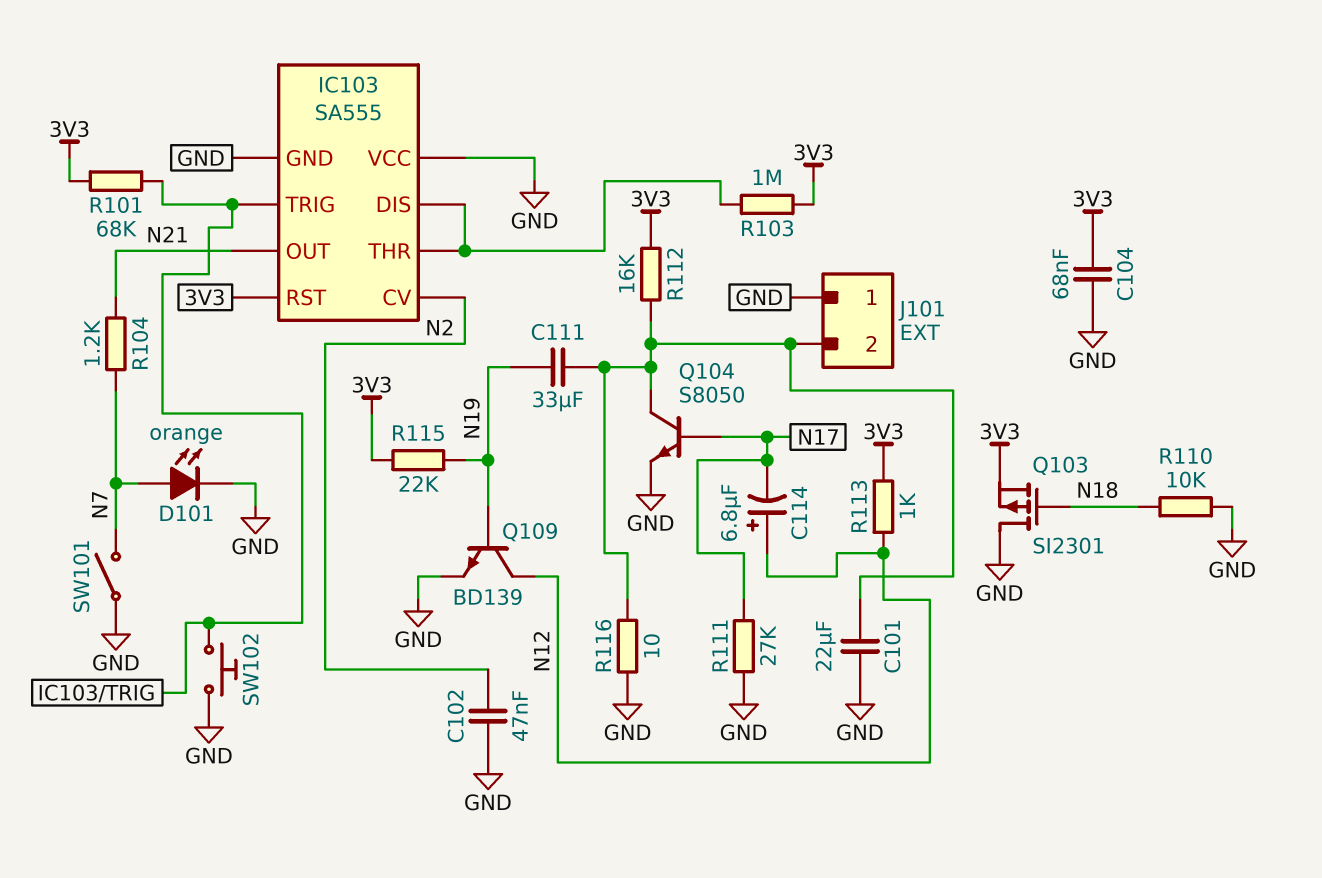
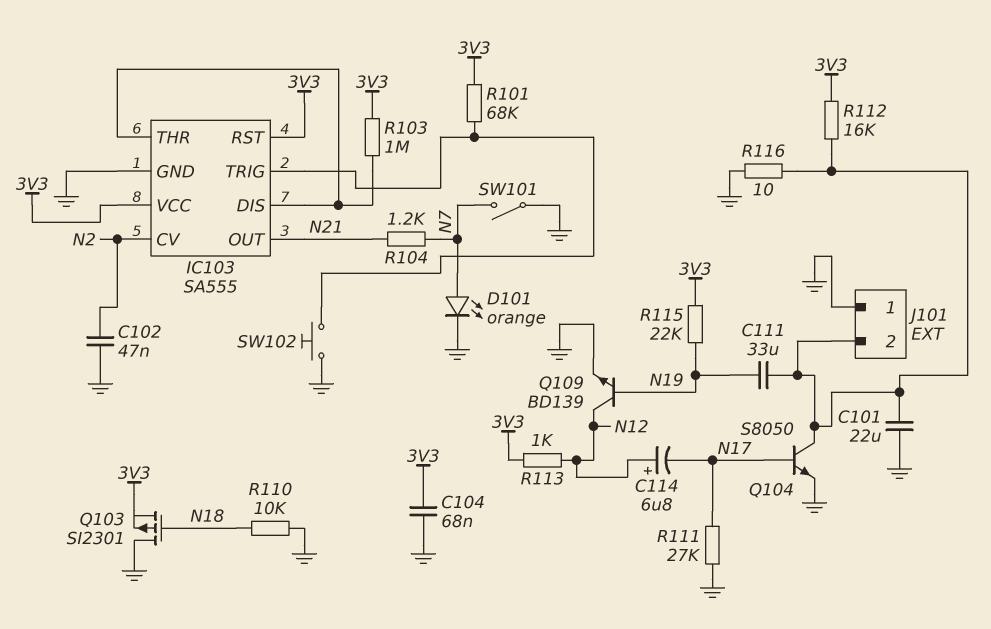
IC103 pin VCC: GND -> 3V3

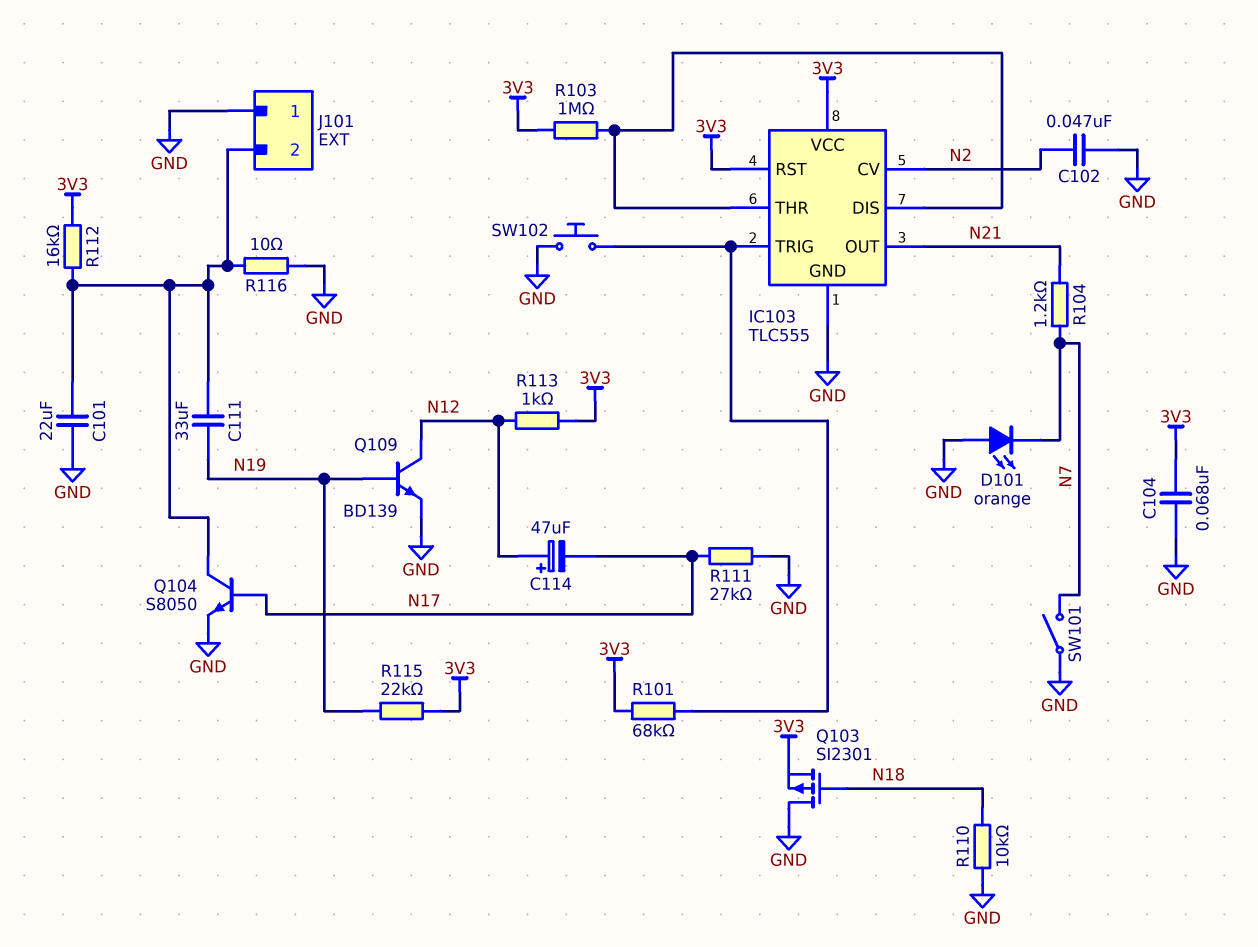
C114: 6.8uF (plus N12, minus N17) -> 47uF (plus N12, minus N17)
D101: LED orange (A N7, K GND) -> LED orange (A GND, K N7)
IC103: SA555 -> TLC555

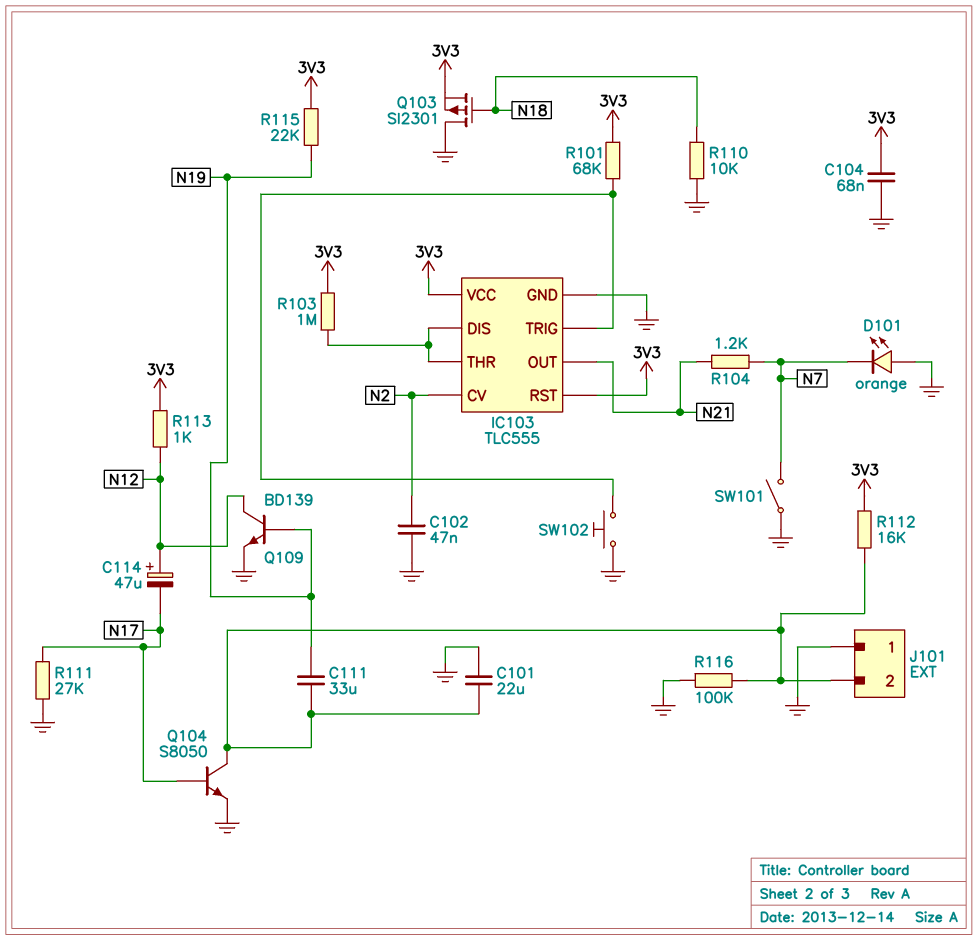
R116: 10 (GND, J101/2) -> 100k (GND, J101/2)

